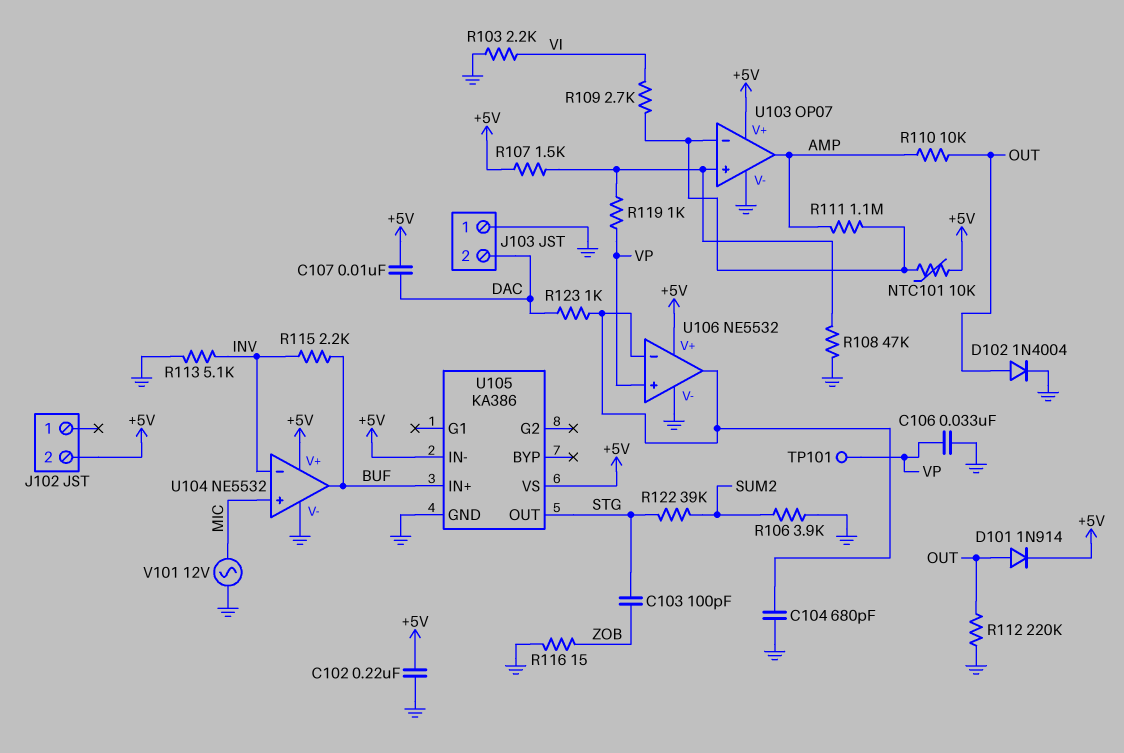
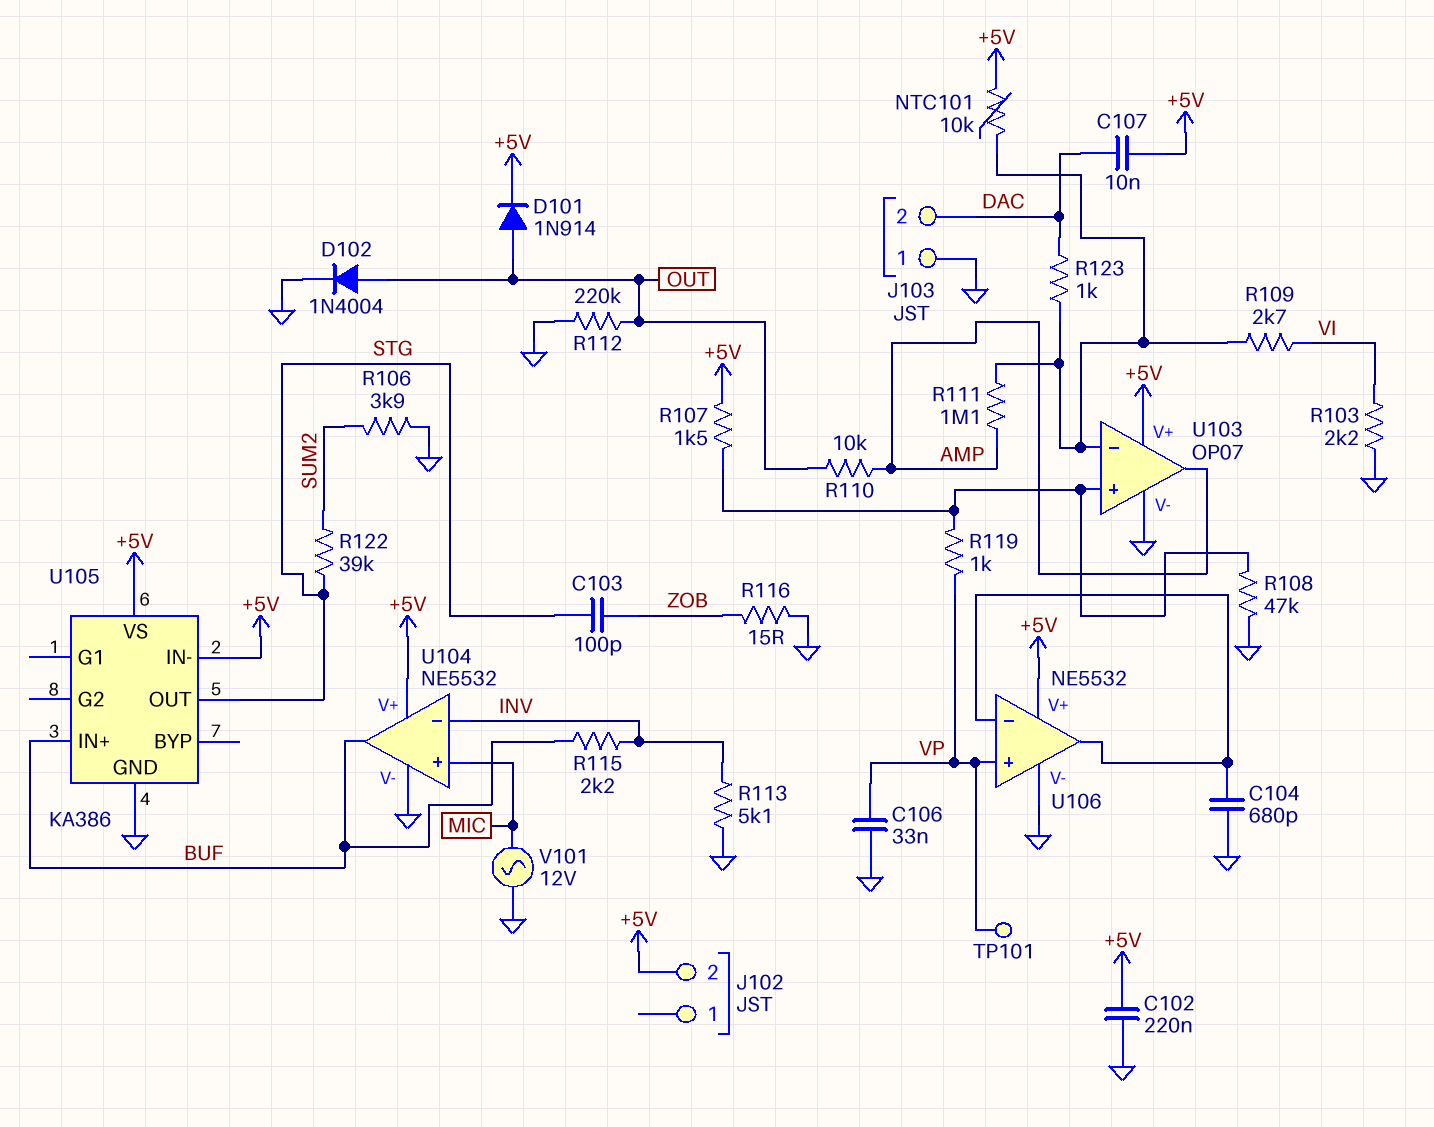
R123: 1k (DAC, U106/in-) -> 1k (DAC, U103/in-)

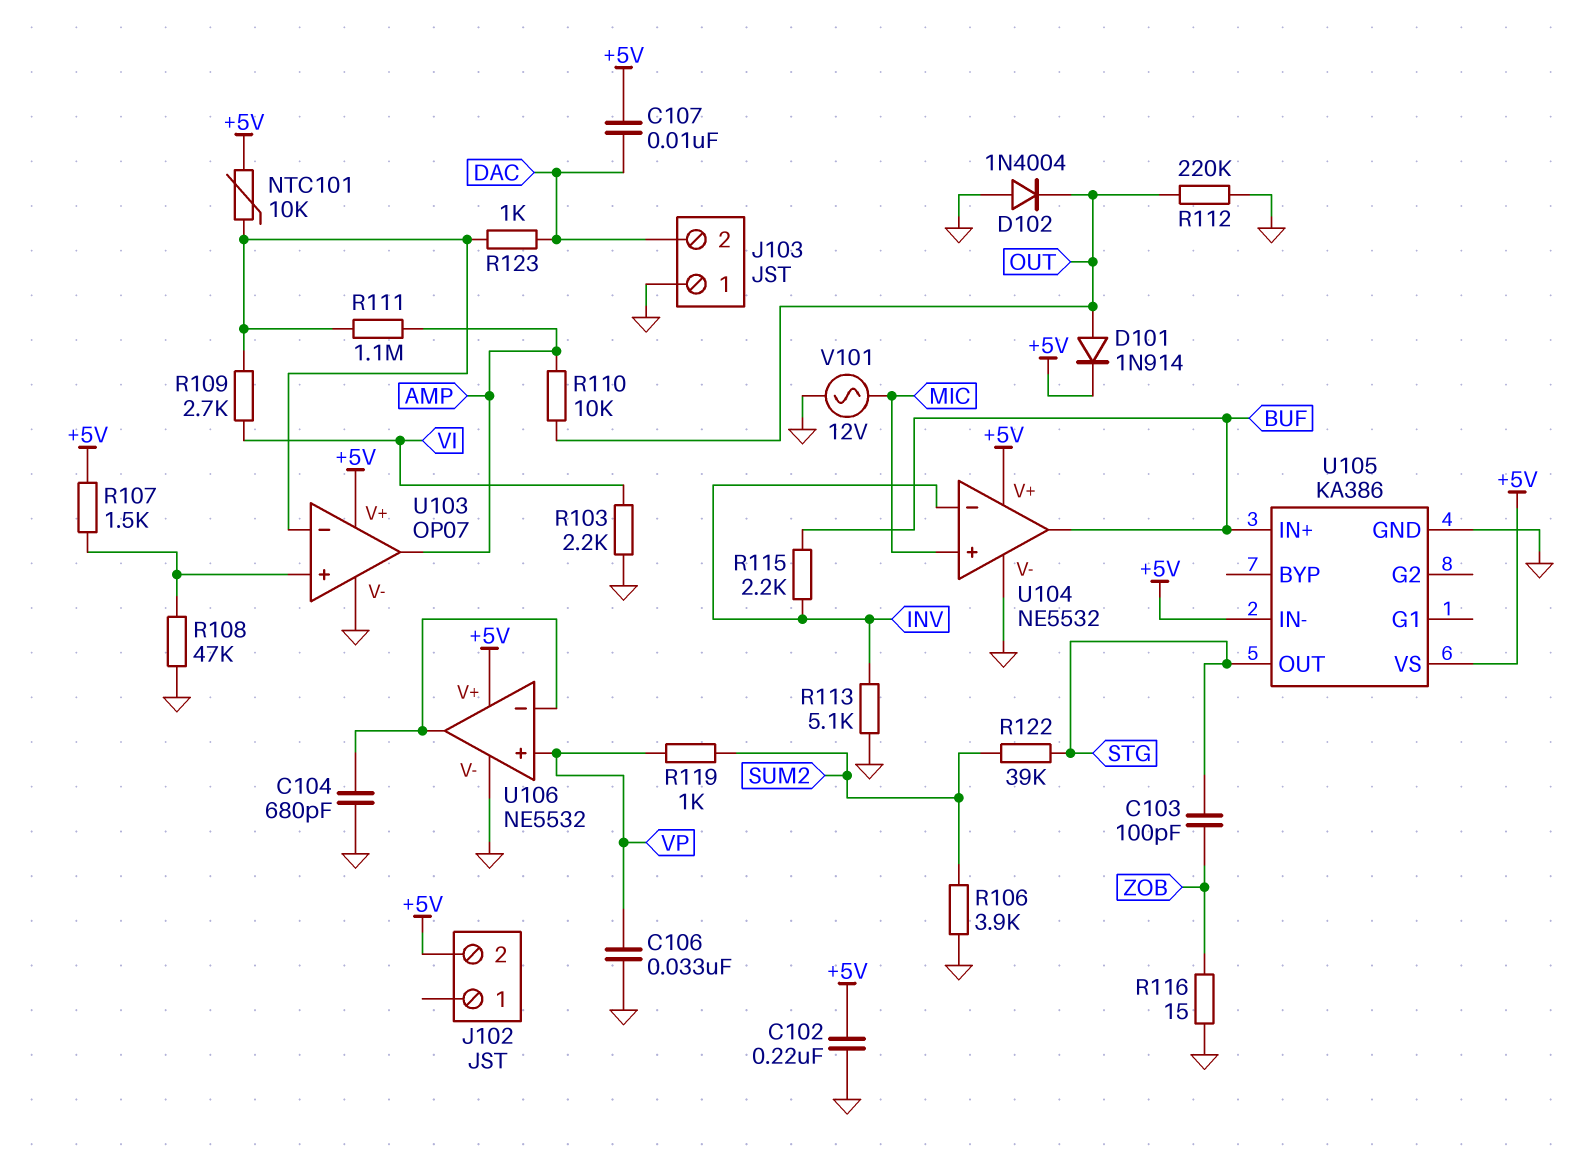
D102: diode 1N4004 (A OUT, K GND) -> diode 1N4004 (A GND, K OUT)
R119: 1k (U103/in+, VP) -> 1k (SUM2, VP)
TP101: test point (VP) -> none

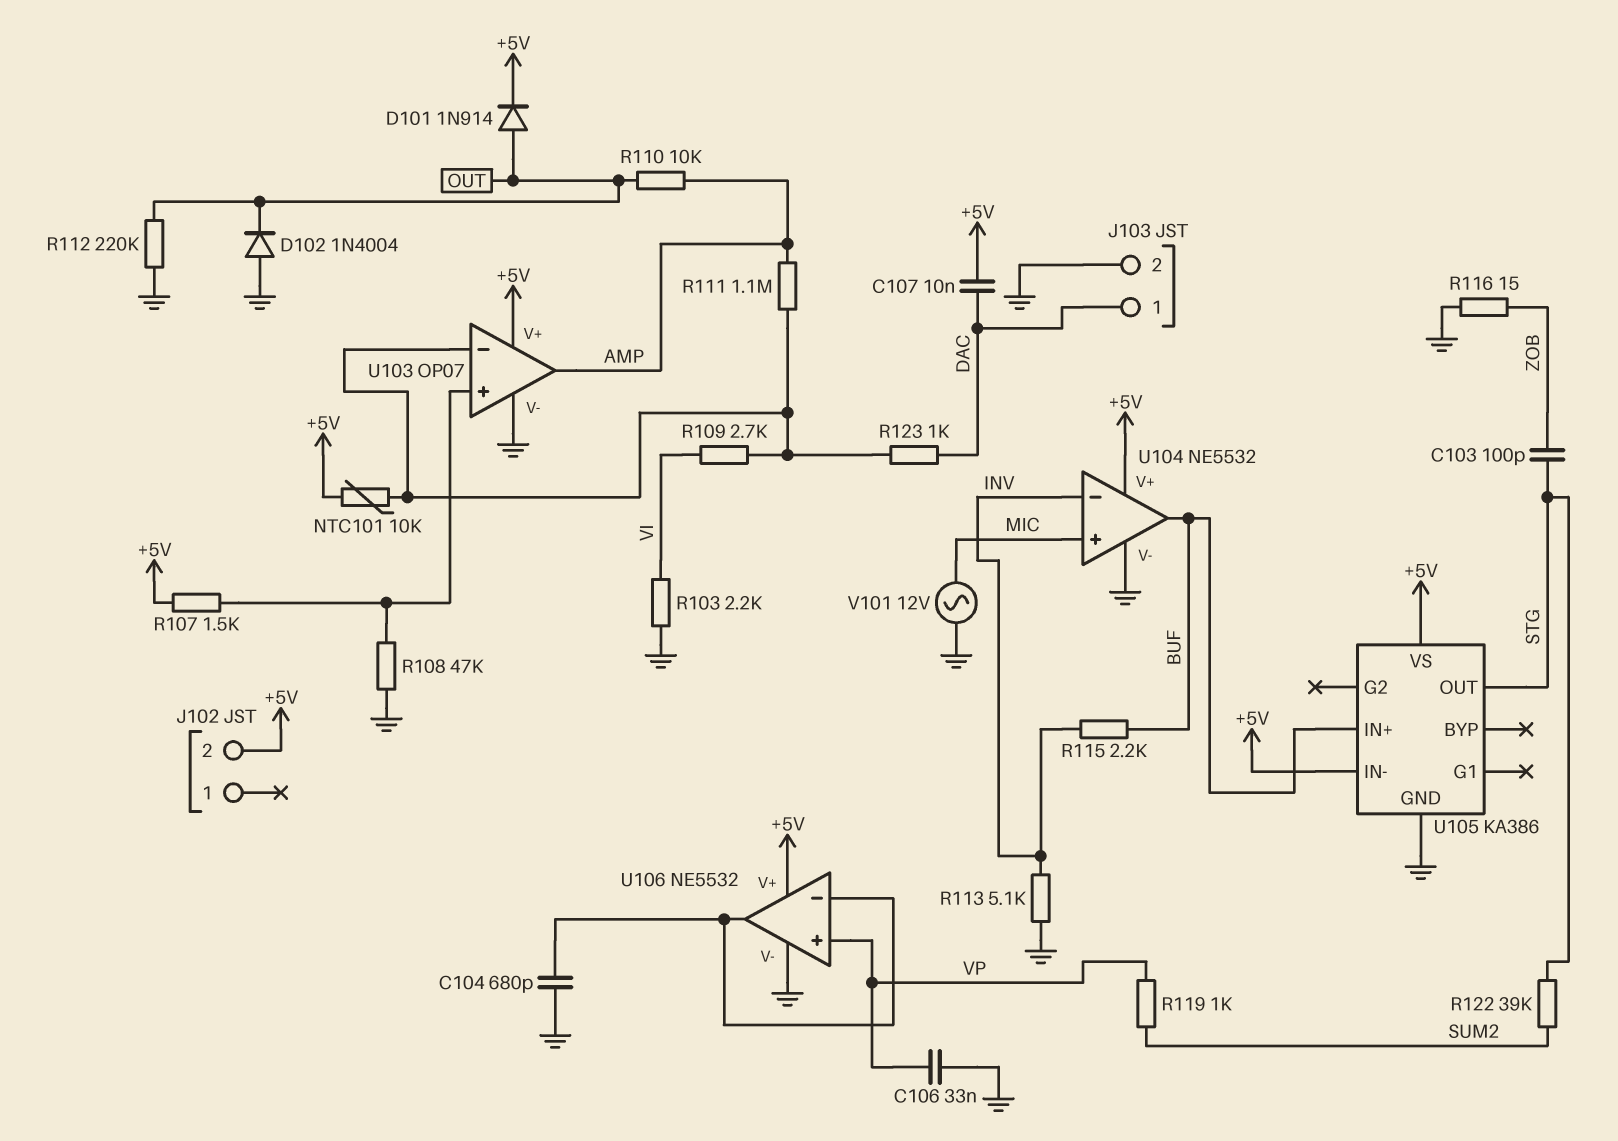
C102: 220nF (+5V, GND) -> none
J103 pin 1: GND -> DAC
J103 pin 2: DAC -> GND
R106: 3.9k (GND, SUM2) -> none

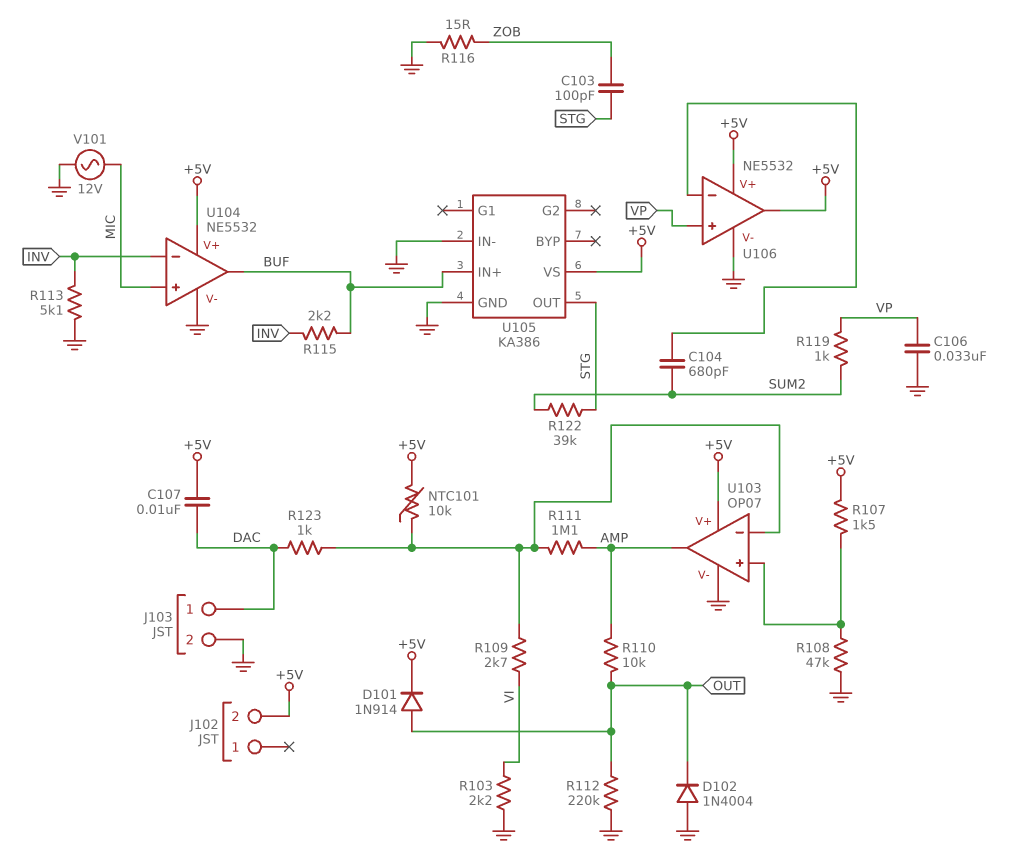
C104: 680pF (GND, U106/in-) -> 680pF (SUM2, U106/in-)
U105 pin IN-: +5V -> GND
U106 pin out: U106/in- -> +5V

